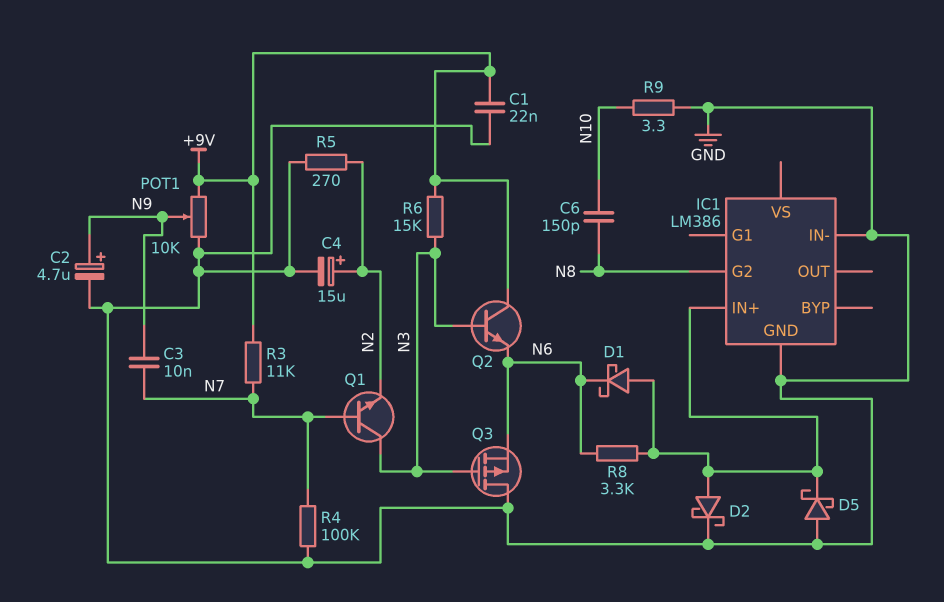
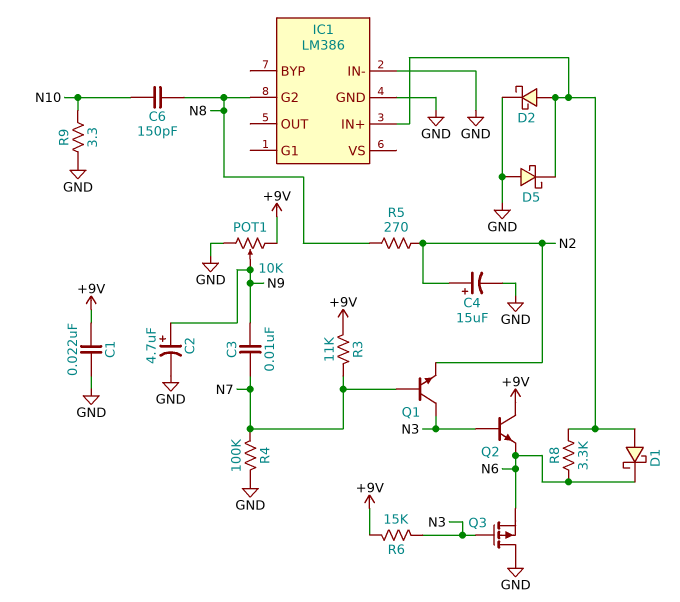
R5: 270 (GND, N2) -> 270 (N2, N8)

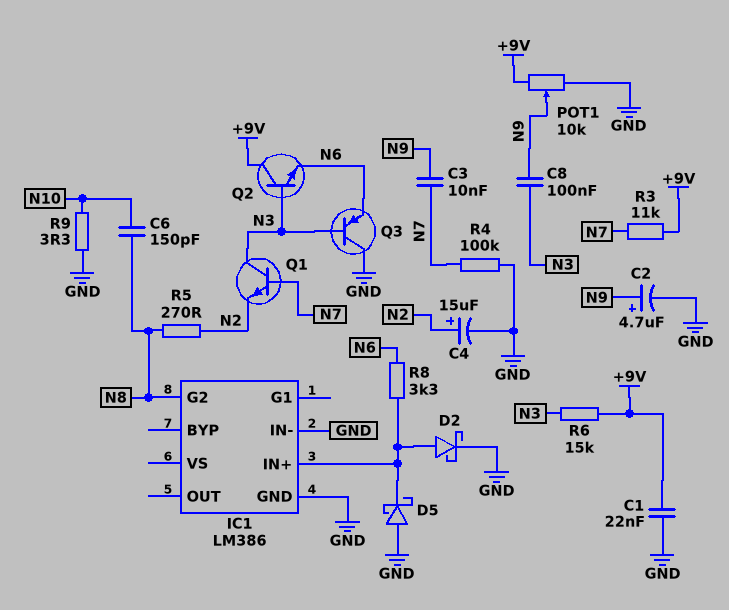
C8: none -> 100nF (N3, N9)
D1: schottky (A IC1/IN+, K N6) -> none
Q3: PMOS (G N3, D GND, S N6) -> PNP (B N3, C GND, E N6)

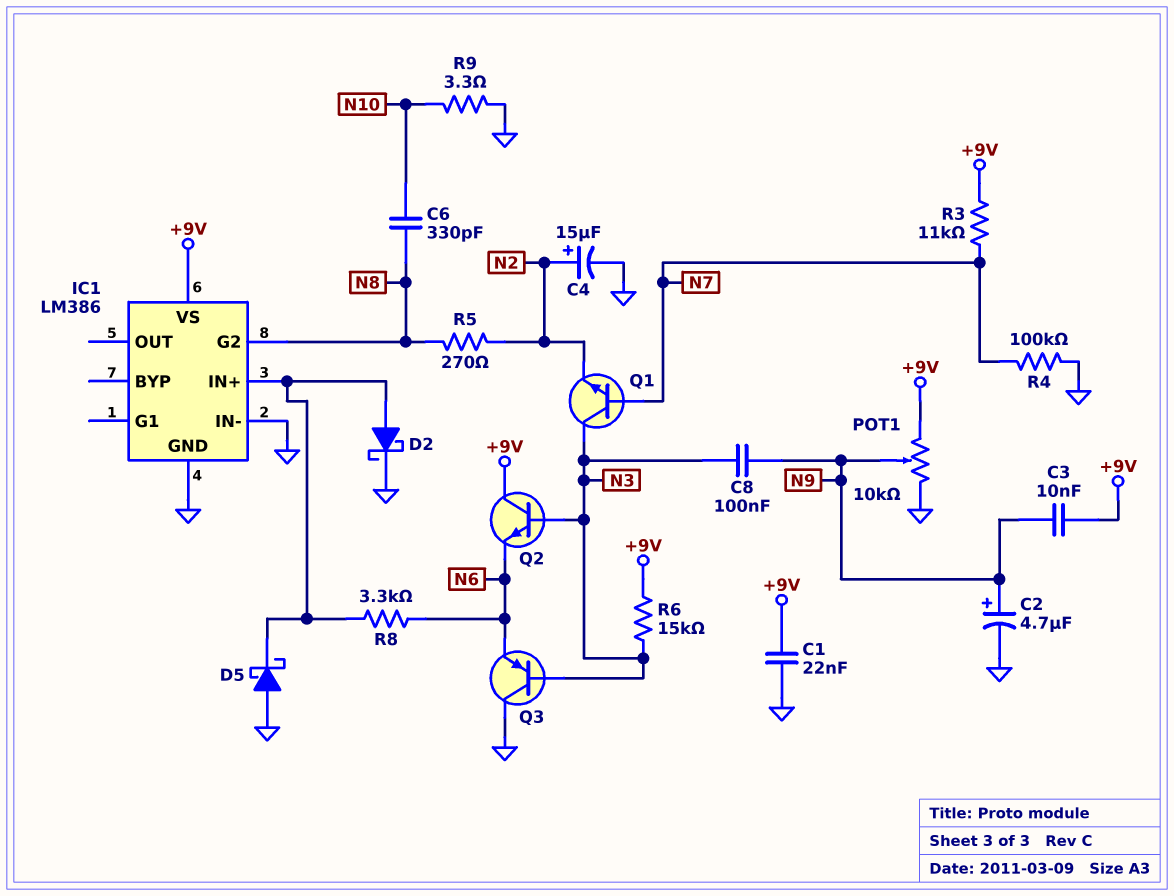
C3: 10nF (N7, N9) -> 10nF (+9V, N9)
C6: 150pF (N8, N10) -> 330pF (N8, N10)
IC1 pin VS: none -> +9V

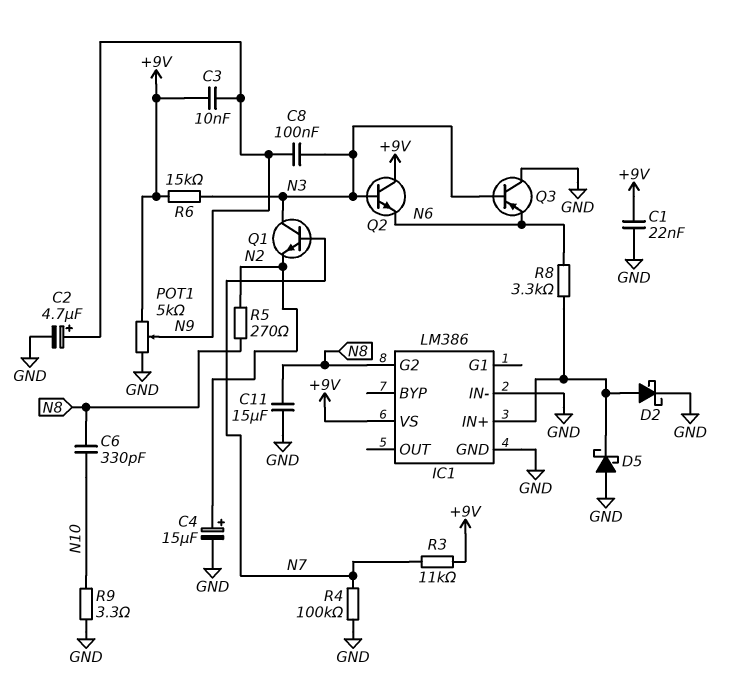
C11: none -> 15uF (GND, N8)
POT1: 10k (+9V, GND, wiper N9) -> 5k (+9V, GND, wiper N9)

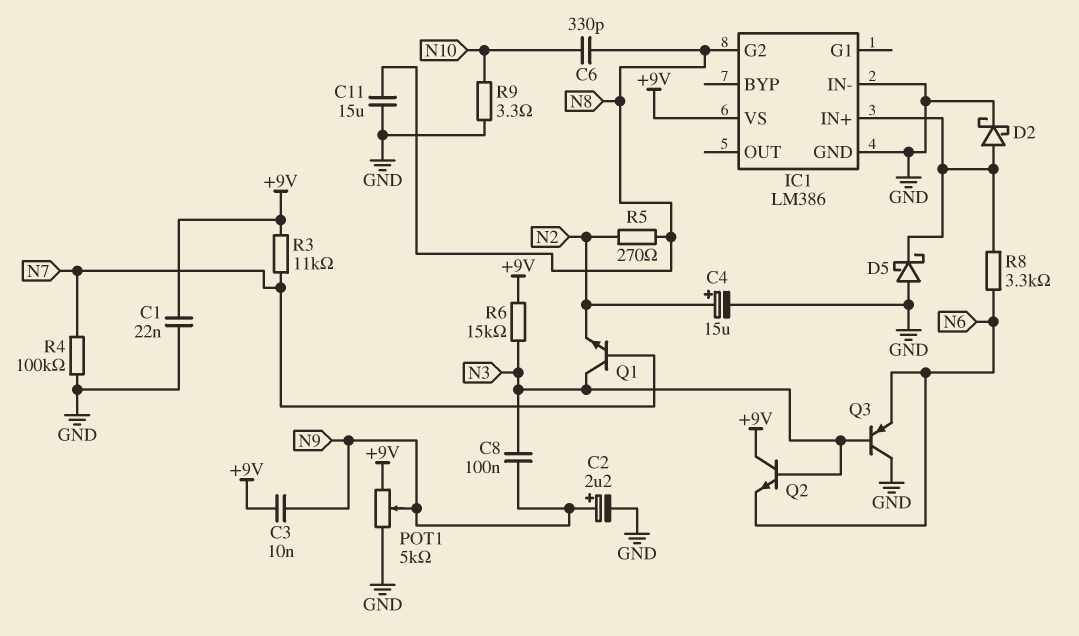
C2: 4.7uF (plus N9, minus GND) -> 2.2uF (plus N9, minus GND)

